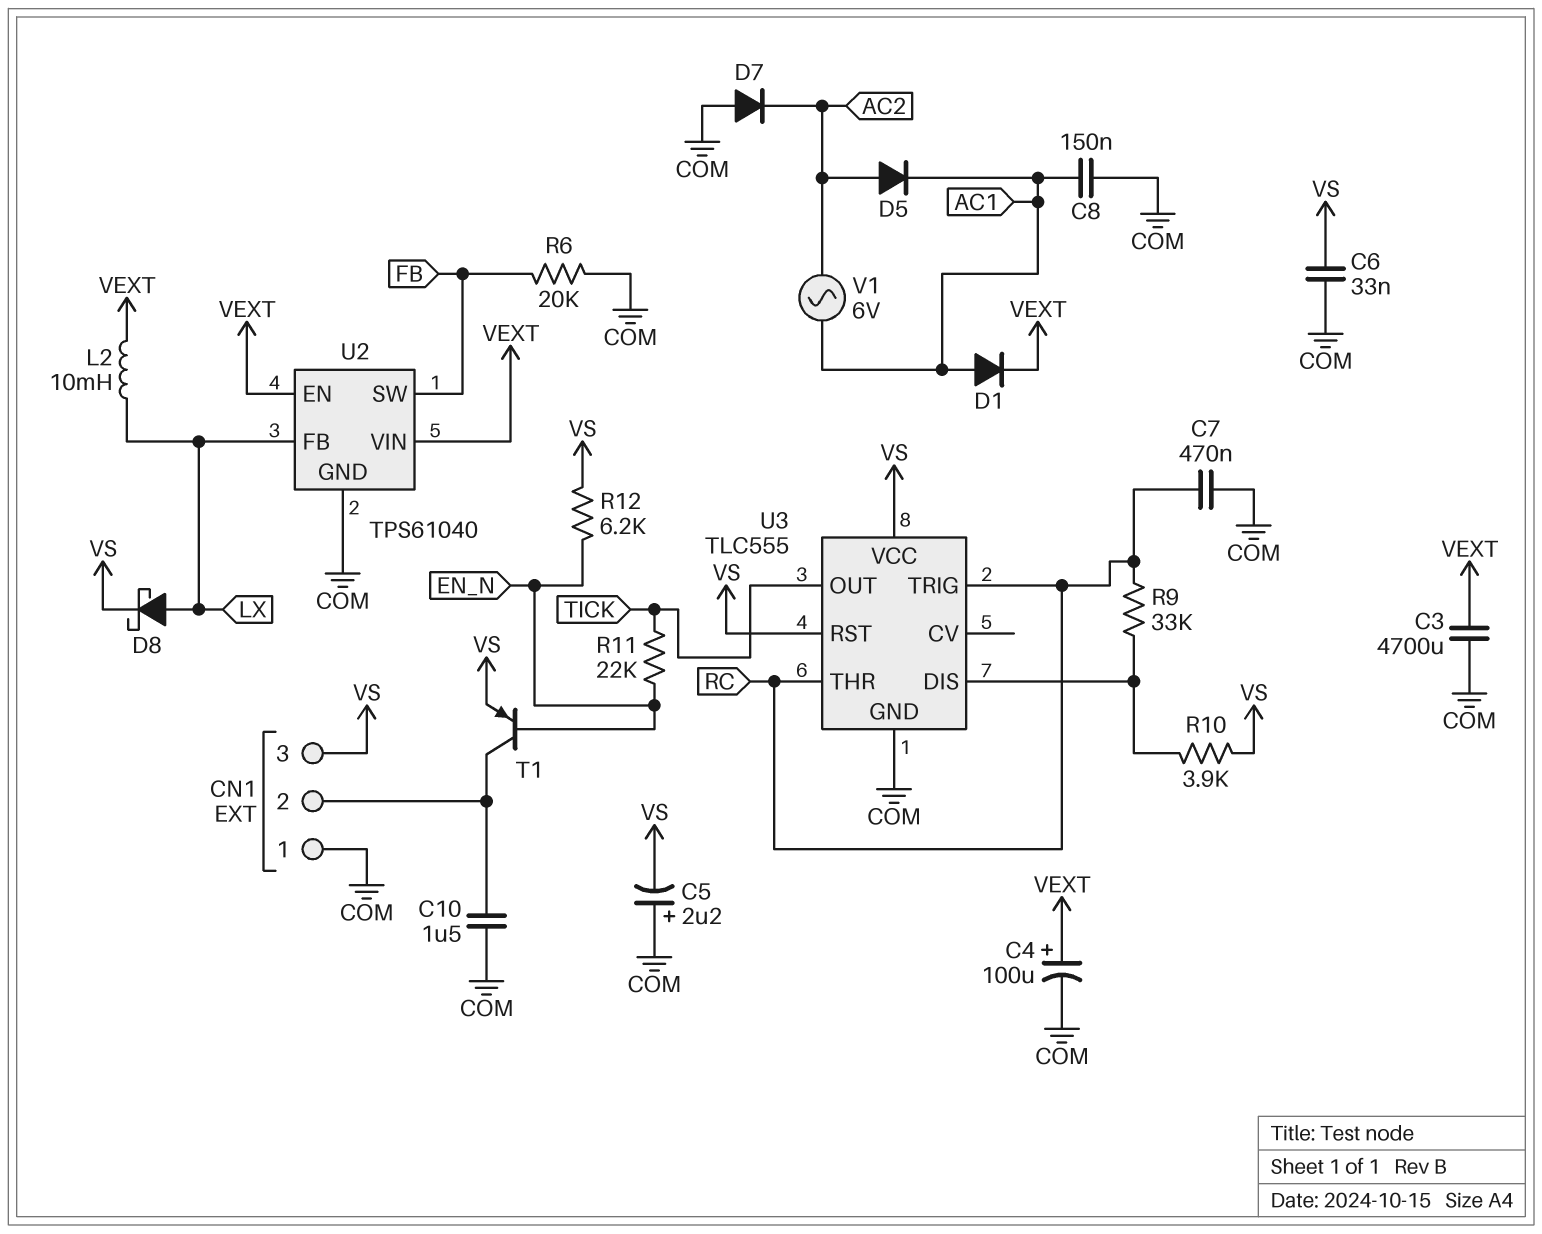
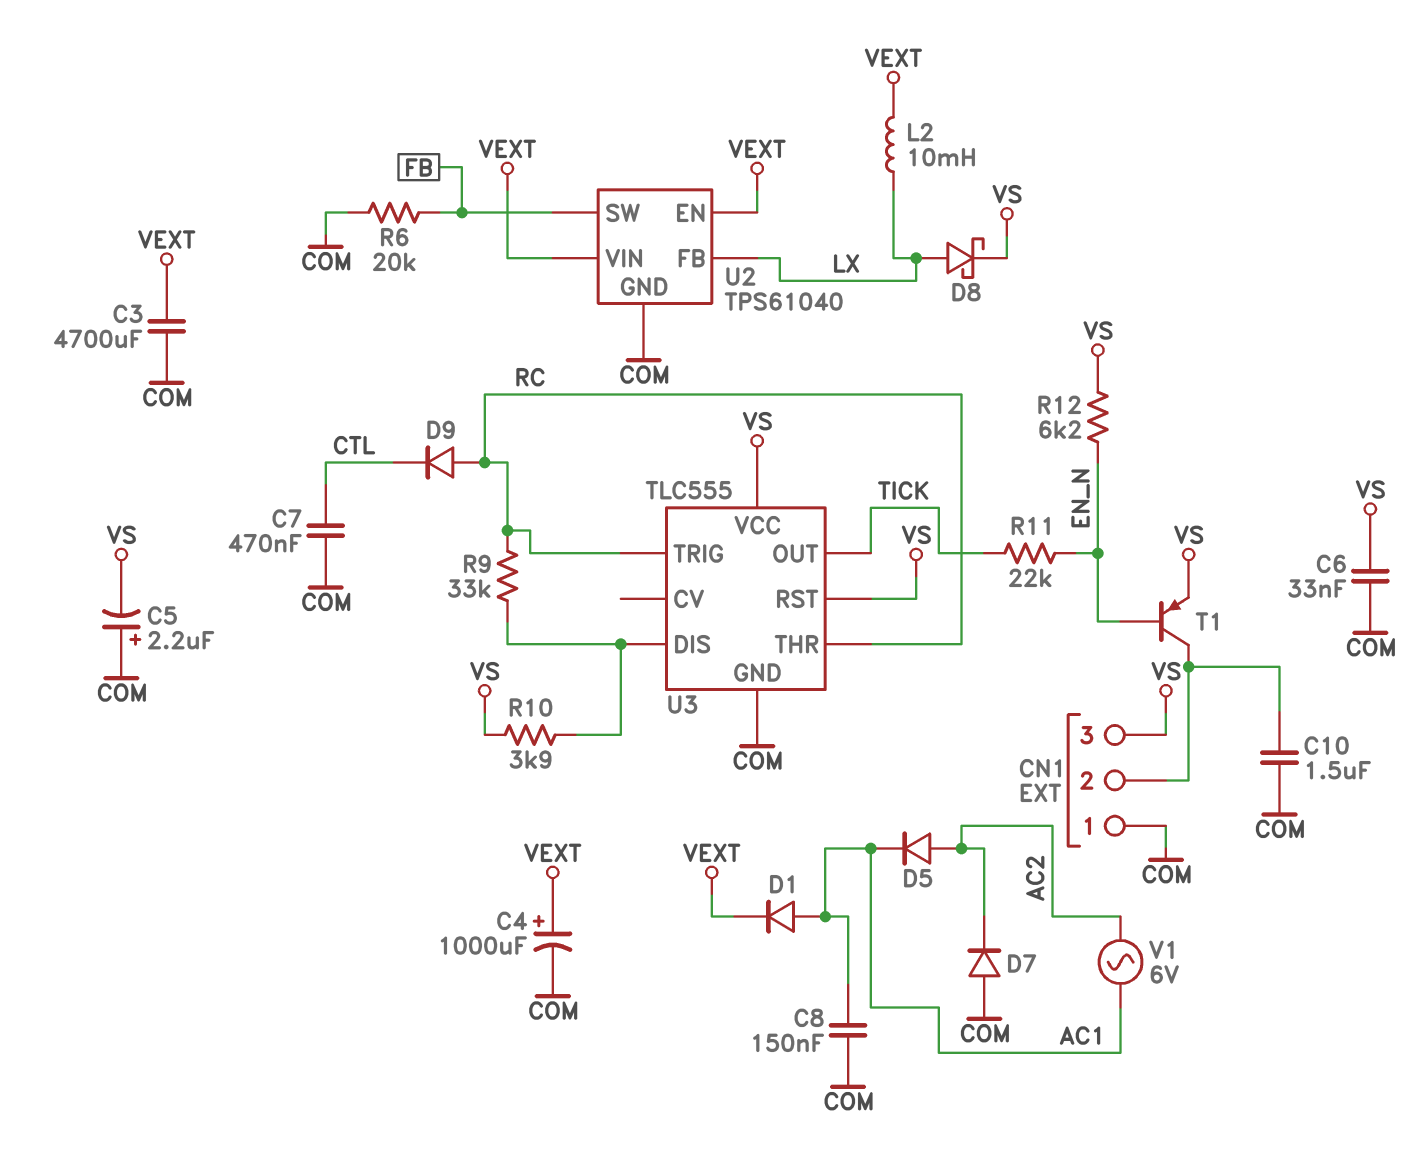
C4: 100uF (plus VEXT, minus COM) -> 1000uF (plus VEXT, minus COM)
C7: 470nF (COM, RC) -> 470nF (COM, CTL)
D9: none -> diode (A RC, K CTL)

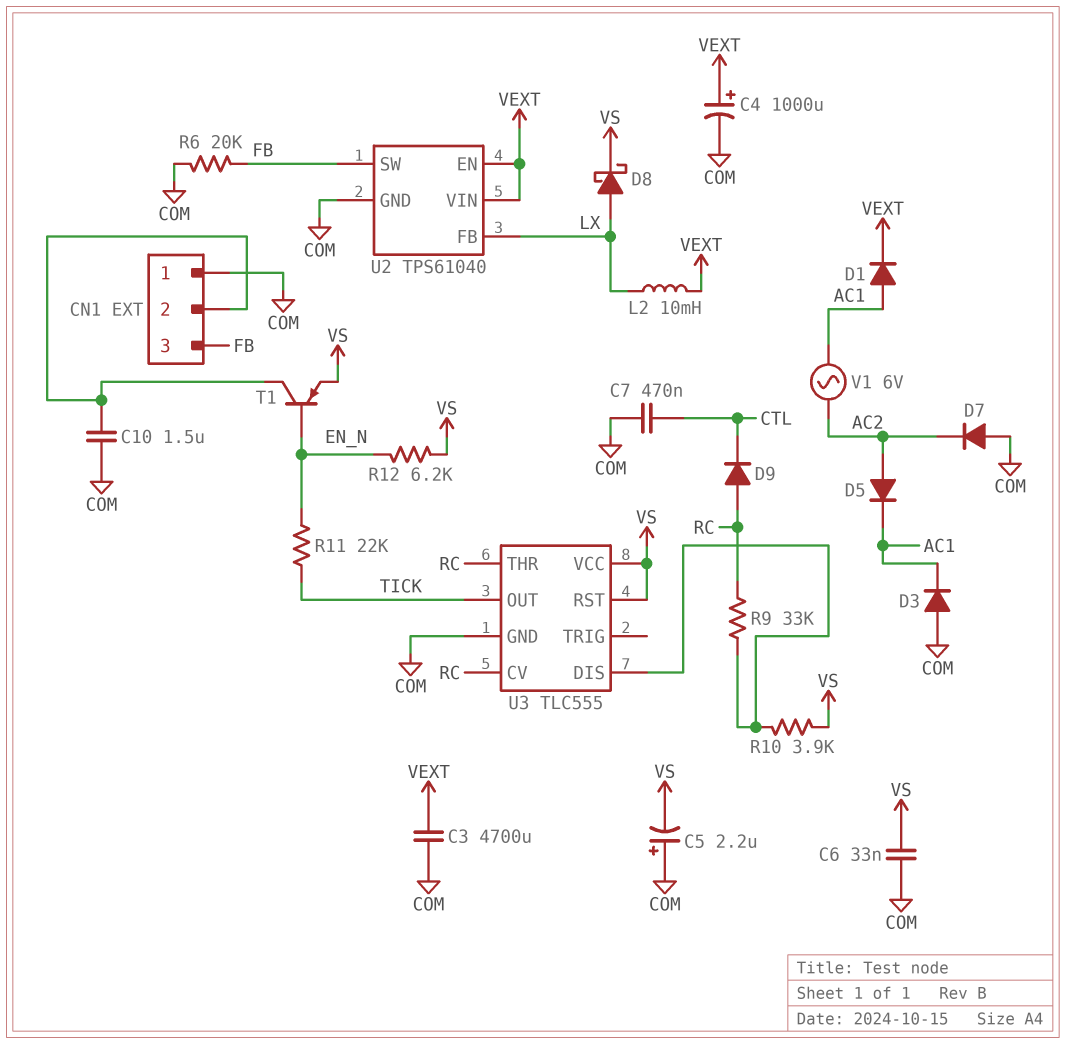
C8: 150nF (AC1, COM) -> none
CN1 pin 3: VS -> FB
D3: none -> diode (A COM, K AC1)
U3 pin CV: none -> RC
U3 pin TRIG: RC -> none

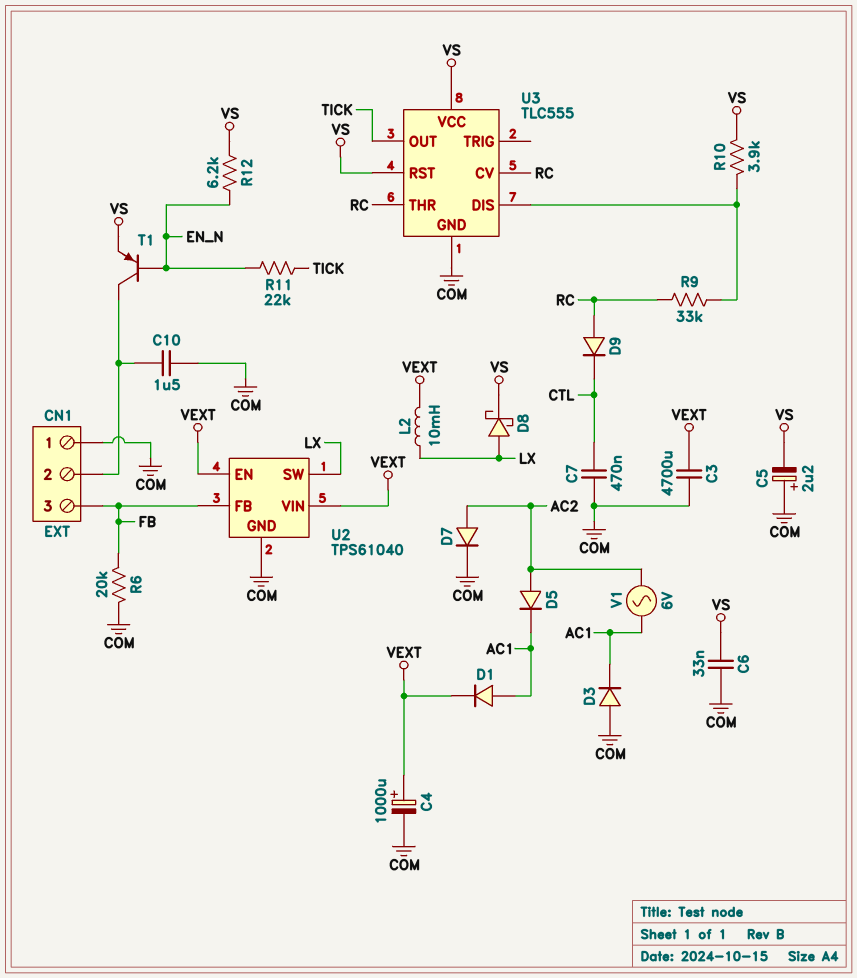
D7: diode (A COM, K AC2) -> diode (A AC2, K COM)
U2 pin FB: LX -> FB
U2 pin SW: FB -> LX

